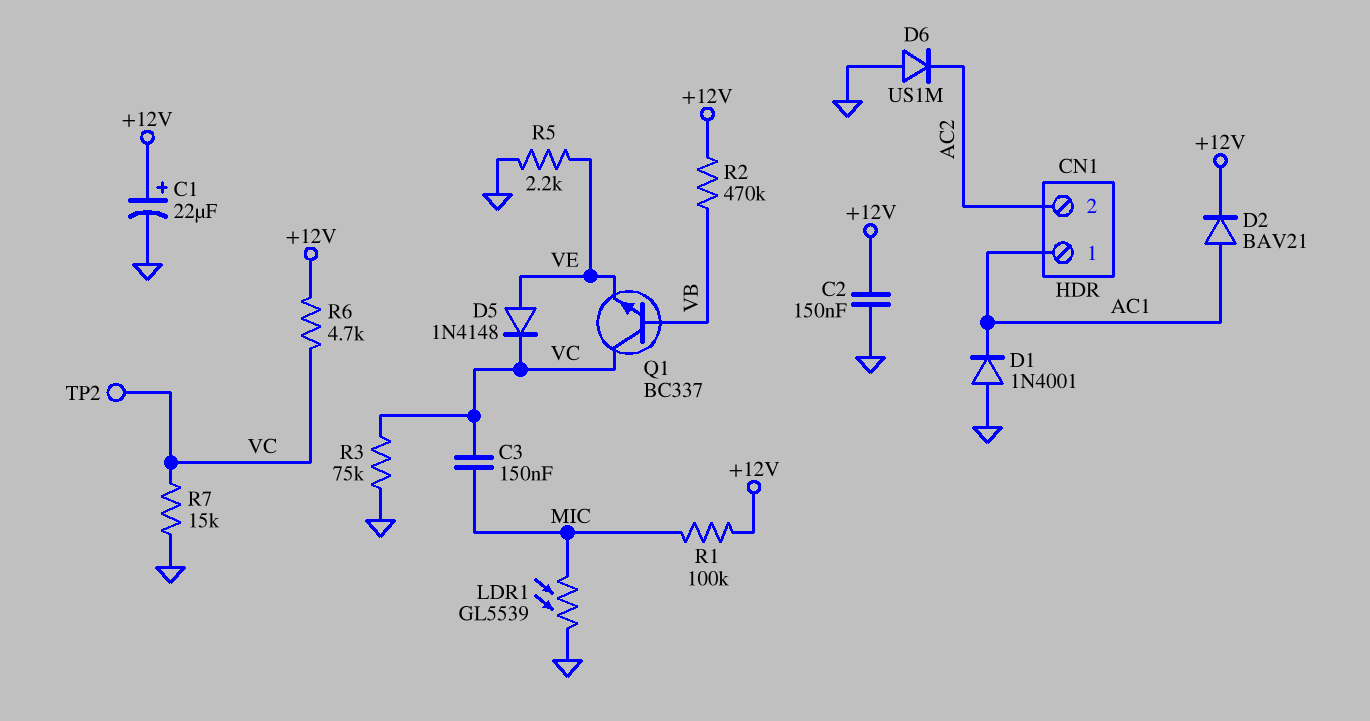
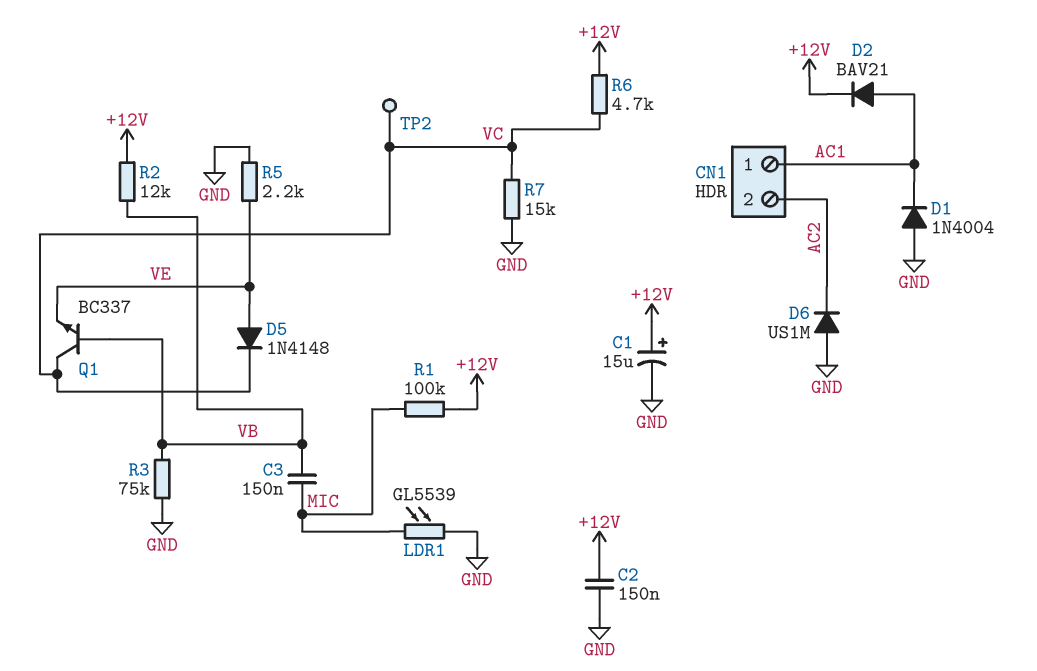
C1: 22uF (plus +12V, minus GND) -> 15uF (plus +12V, minus GND)
C3: 150nF (MIC, VC) -> 150nF (MIC, VB)
D1: diode 1N4001 (A GND, K AC1) -> diode 1N4004 (A GND, K AC1)
R2: 470k (+12V, VB) -> 12k (+12V, VB)
R3: 75k (GND, VC) -> 75k (GND, VB)

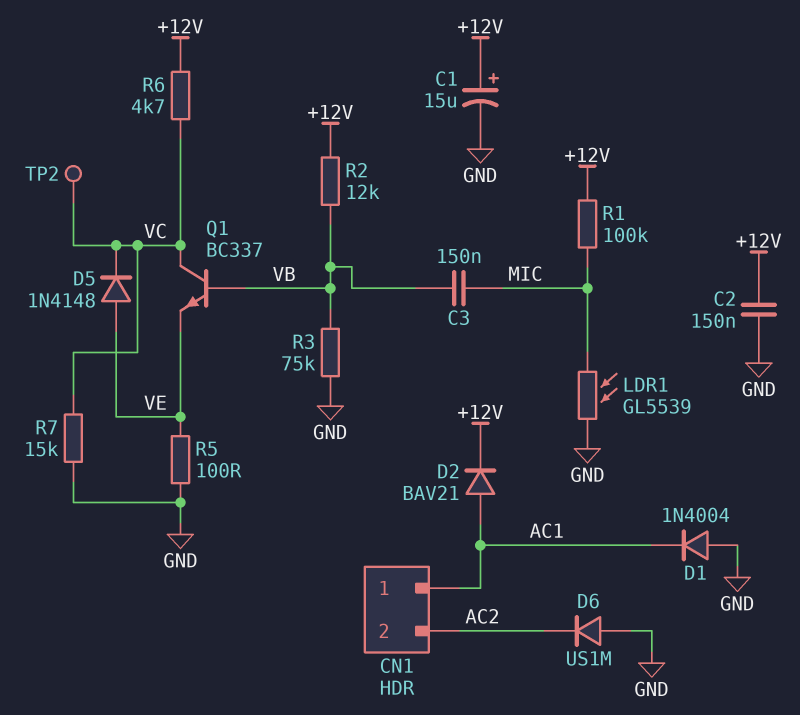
R5: 2.2k (GND, VE) -> 100 (GND, VE)

